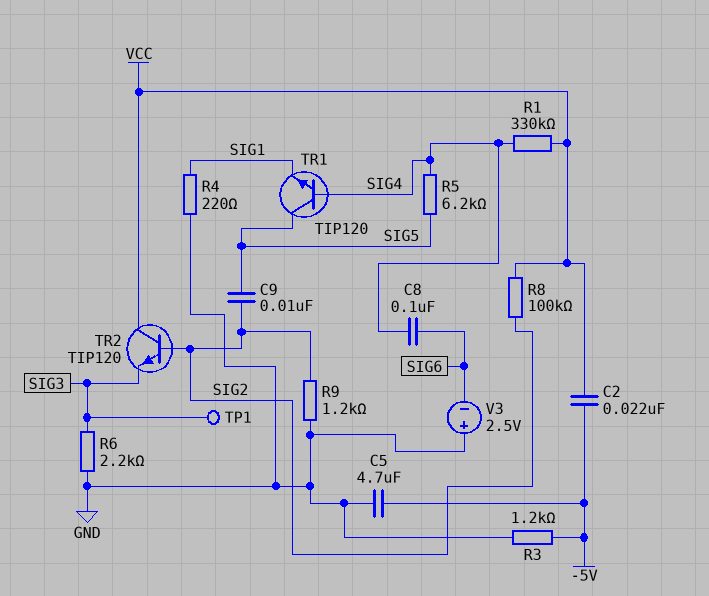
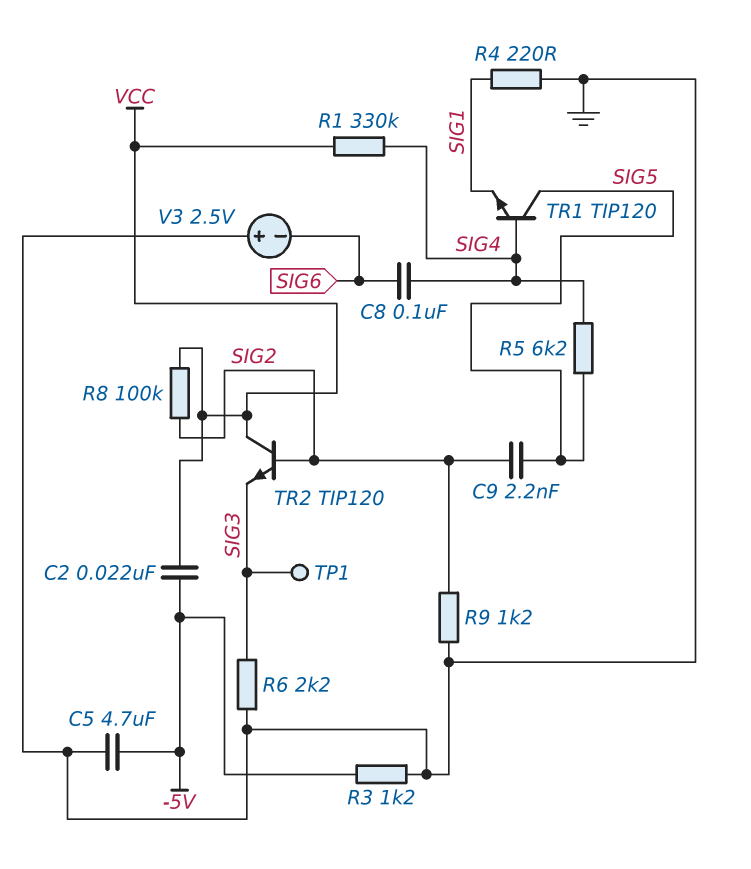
C9: 10nF (SIG2, SIG5) -> 2.2nF (SIG2, SIG5)

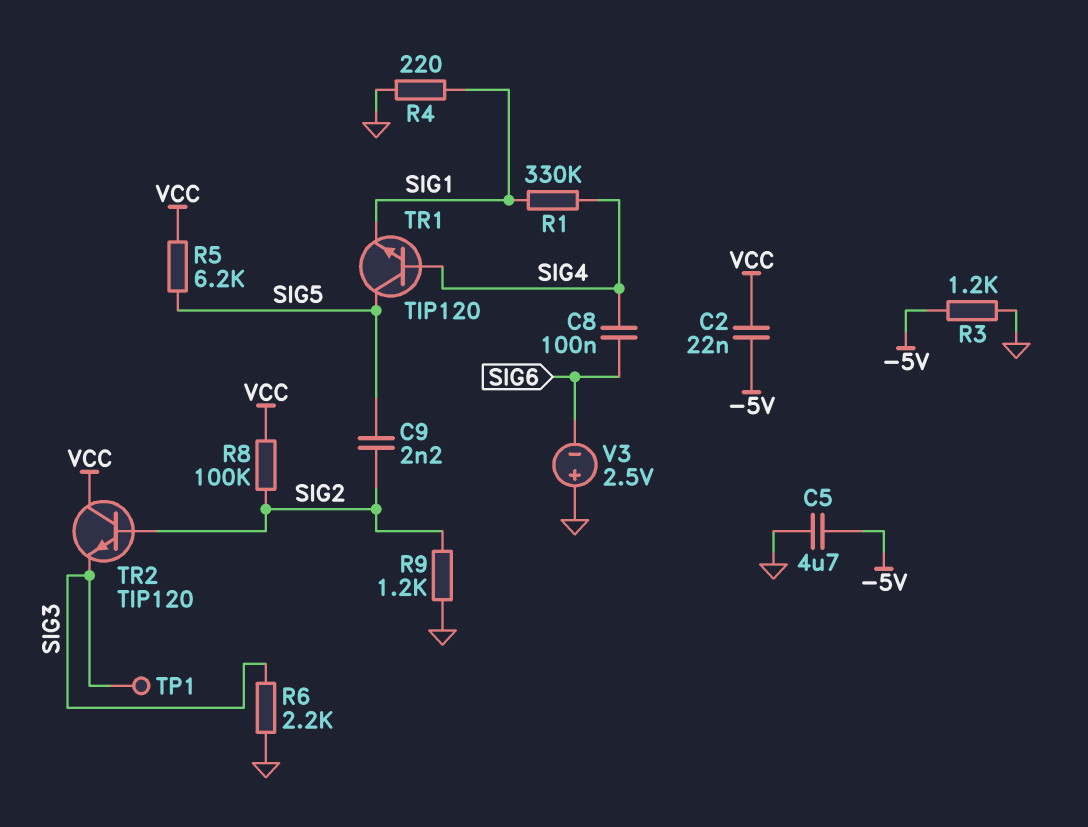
R1: 330k (SIG4, VCC) -> 330k (SIG1, SIG4)
R5: 6.2k (SIG4, SIG5) -> 6.2k (SIG5, VCC)

